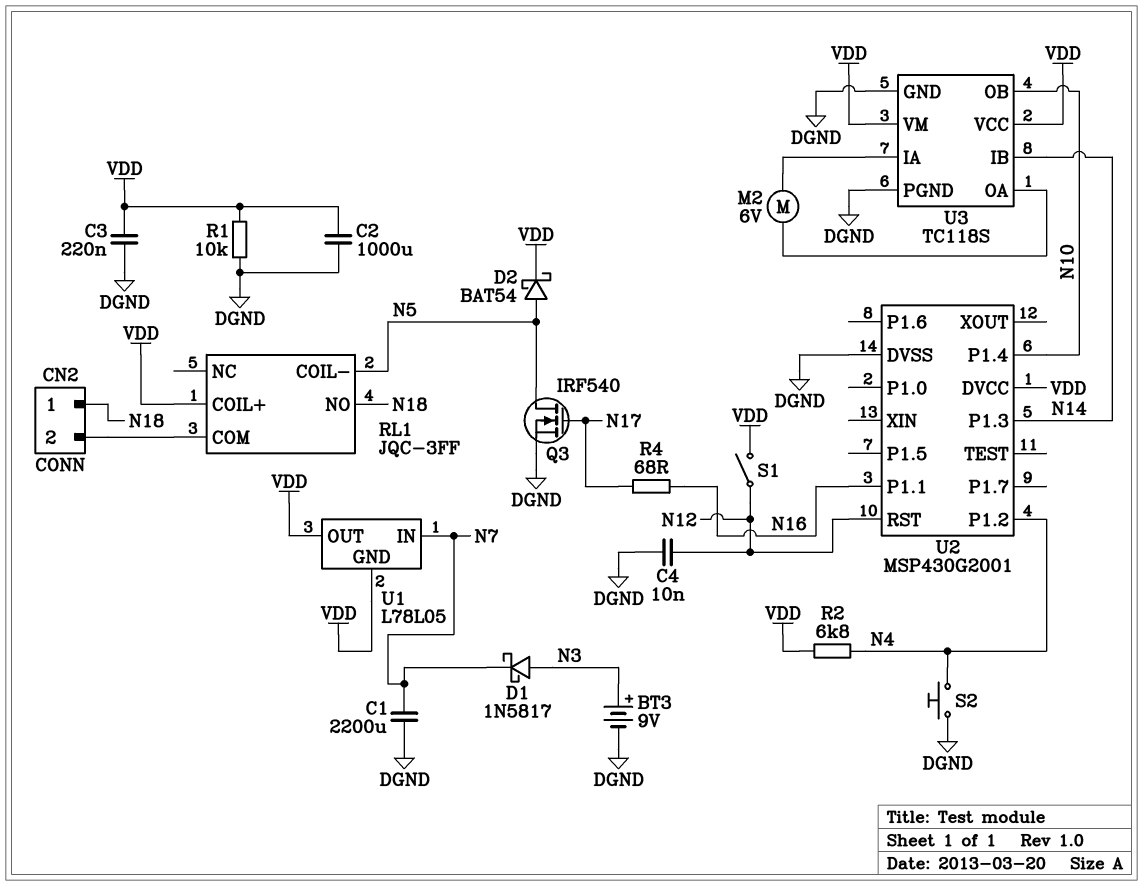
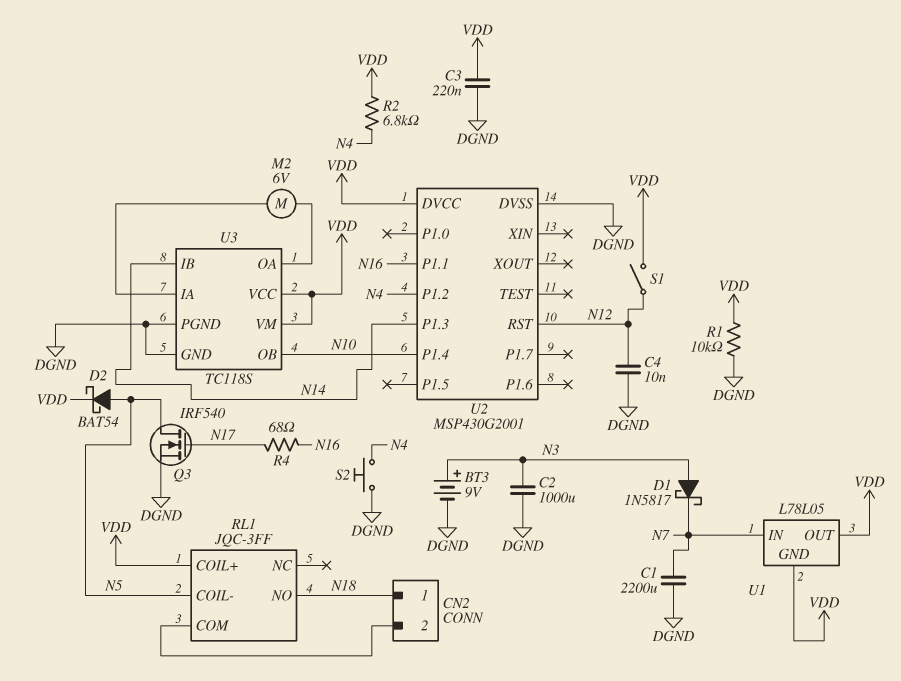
C2: 1000uF (DGND, VDD) -> 1000uF (DGND, N3)

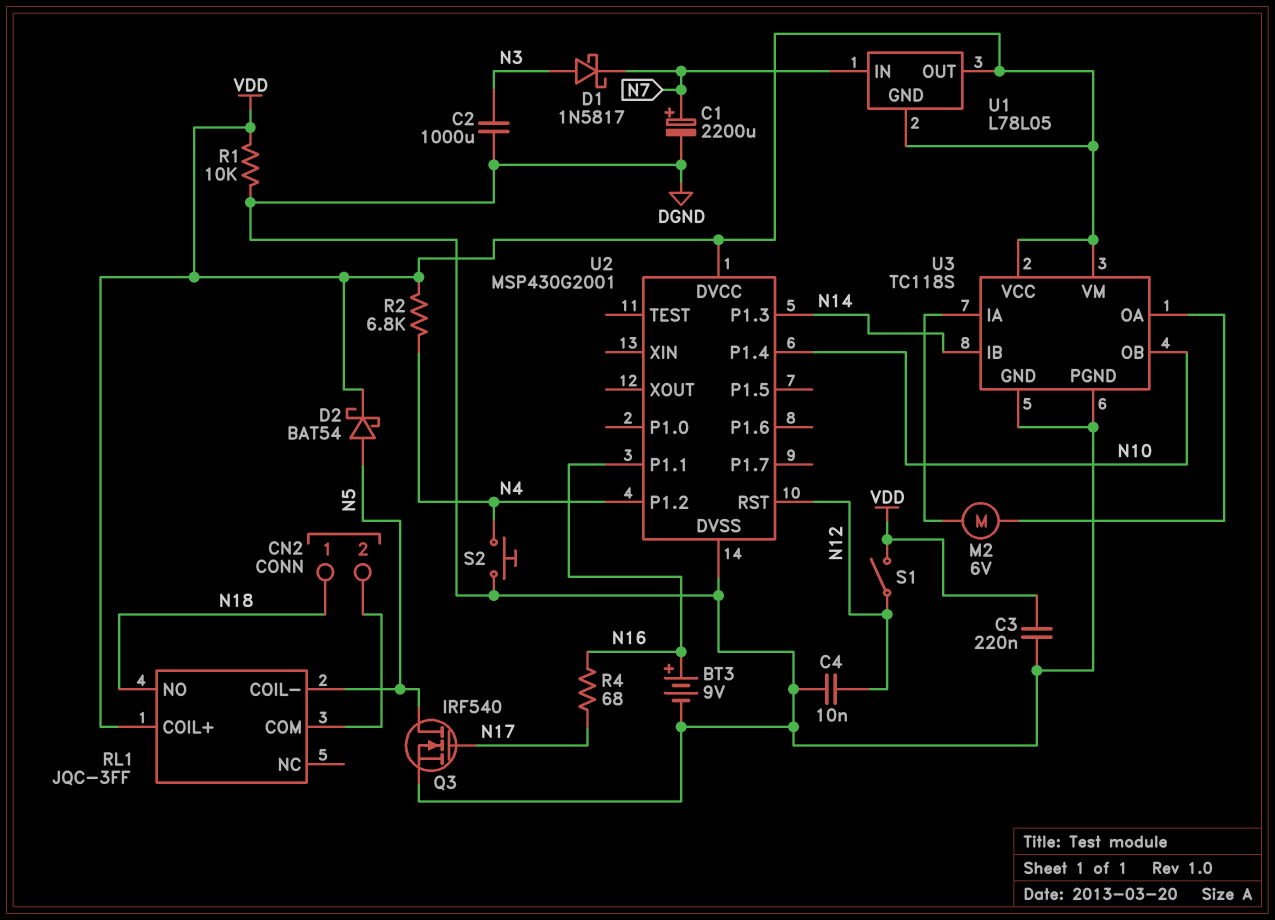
BT3: 9V (plus N3, minus DGND) -> 9V (plus N16, minus DGND)
C1: 2200uF (DGND, N7) -> 2200uF (plus N7, minus DGND)

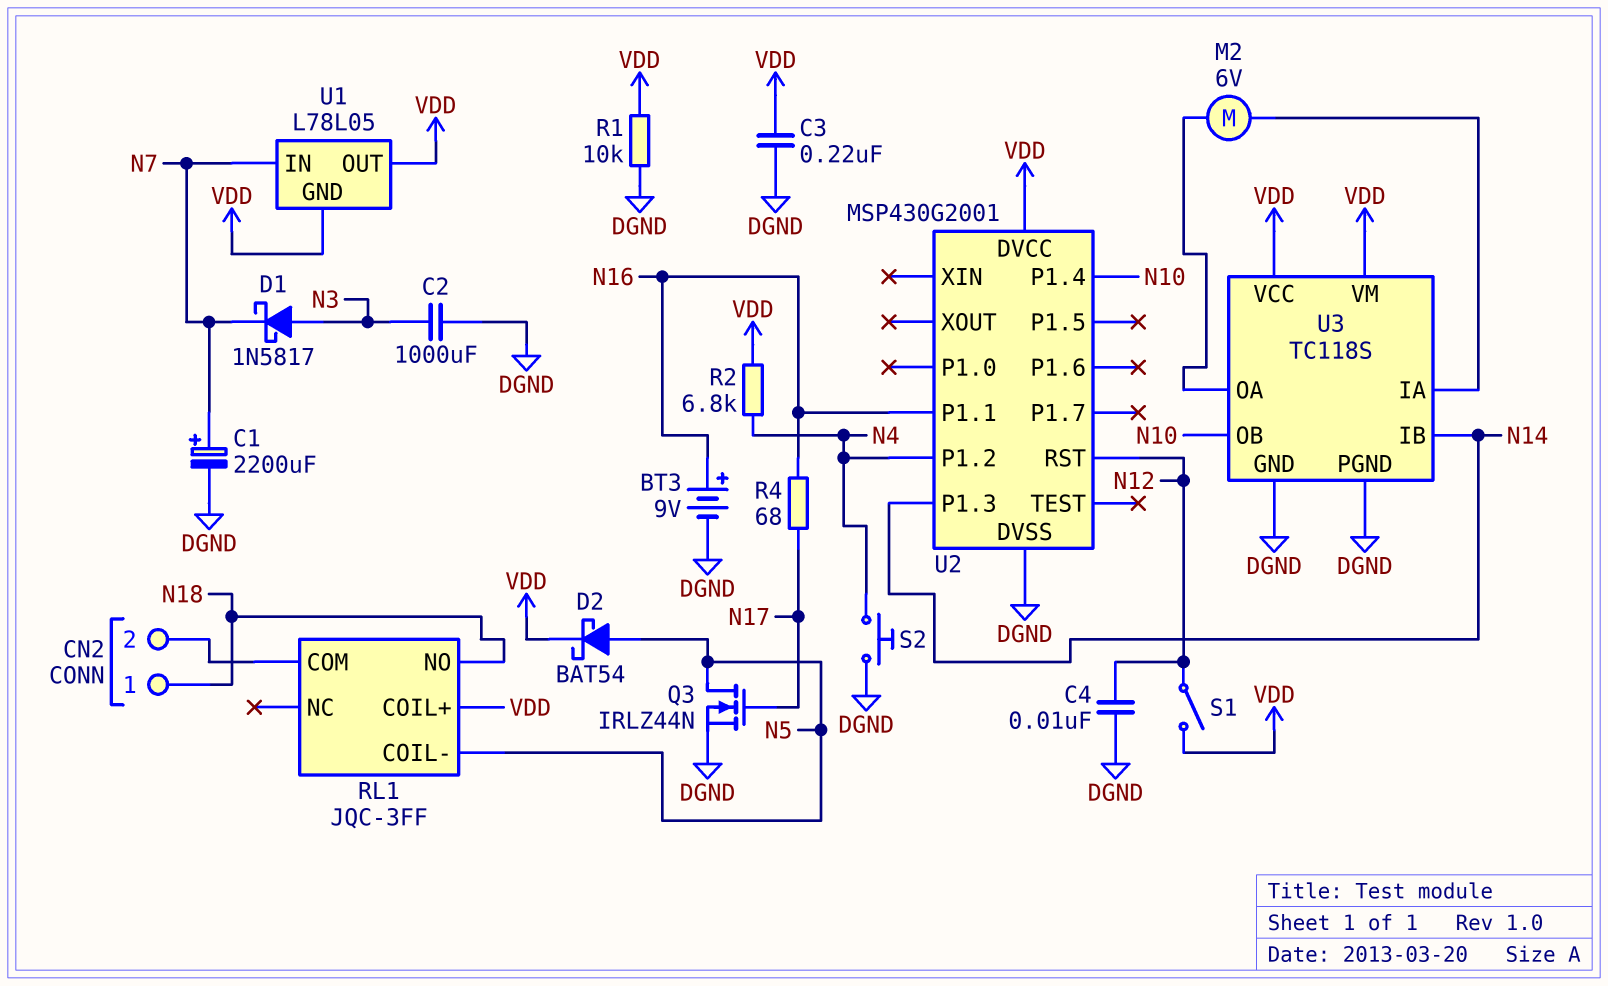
Q3: NMOS IRF540 (G N17, D N5, S DGND) -> NMOS IRLZ44N (G N17, D N5, S DGND)

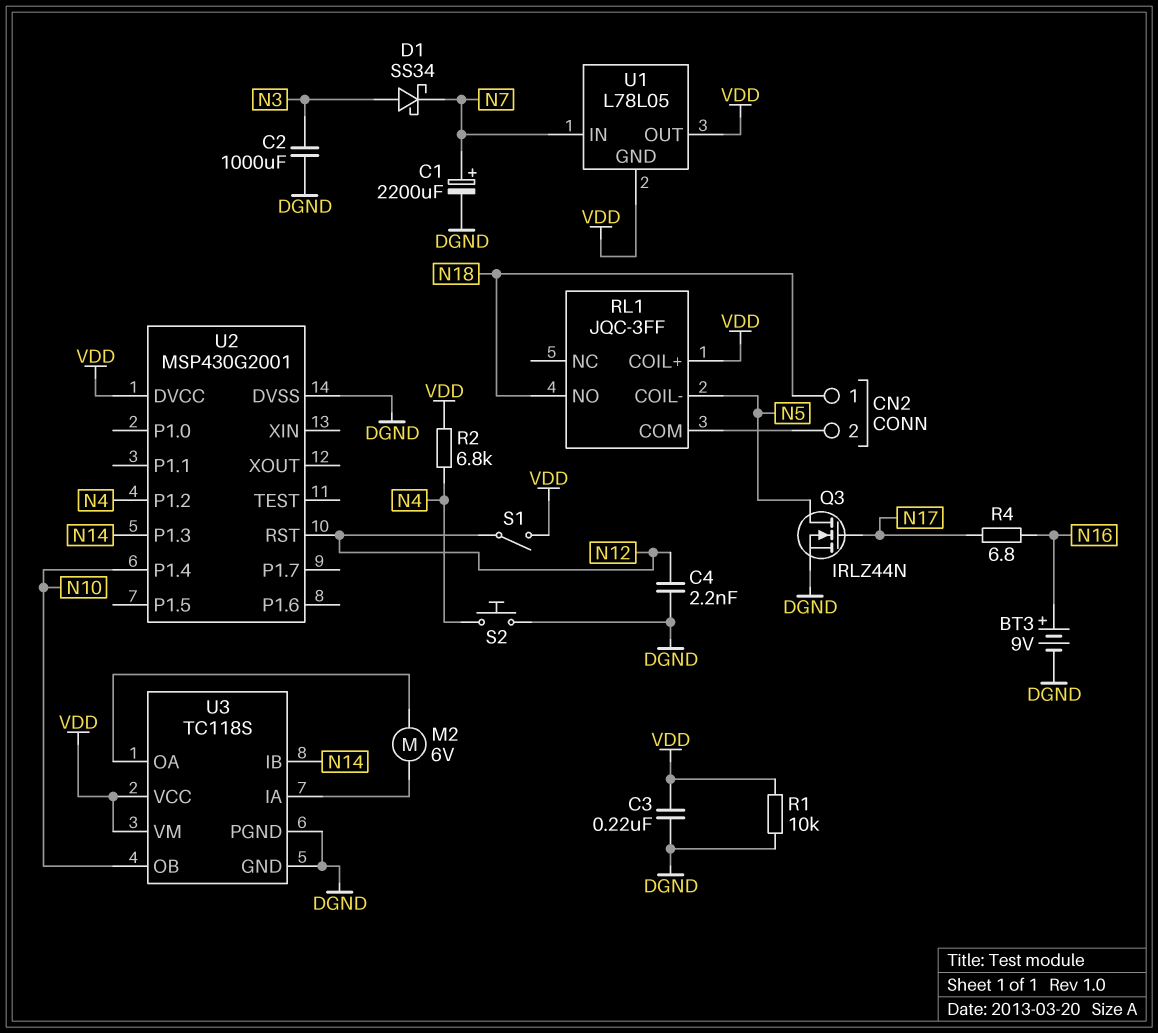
C4: 10nF (DGND, N12) -> 2.2nF (DGND, N12)
D1: schottky 1N5817 (A N3, K N7) -> schottky SS34 (A N3, K N7)
D2: schottky BAT54 (A N5, K VDD) -> none
R4: 68 (N16, N17) -> 6.8 (N16, N17)
U2 pin P1.1: N16 -> none

